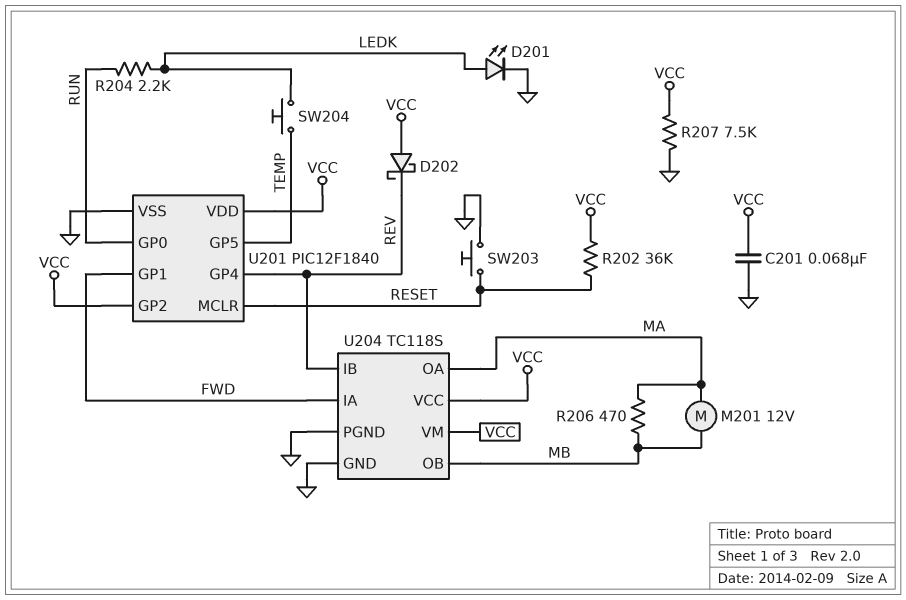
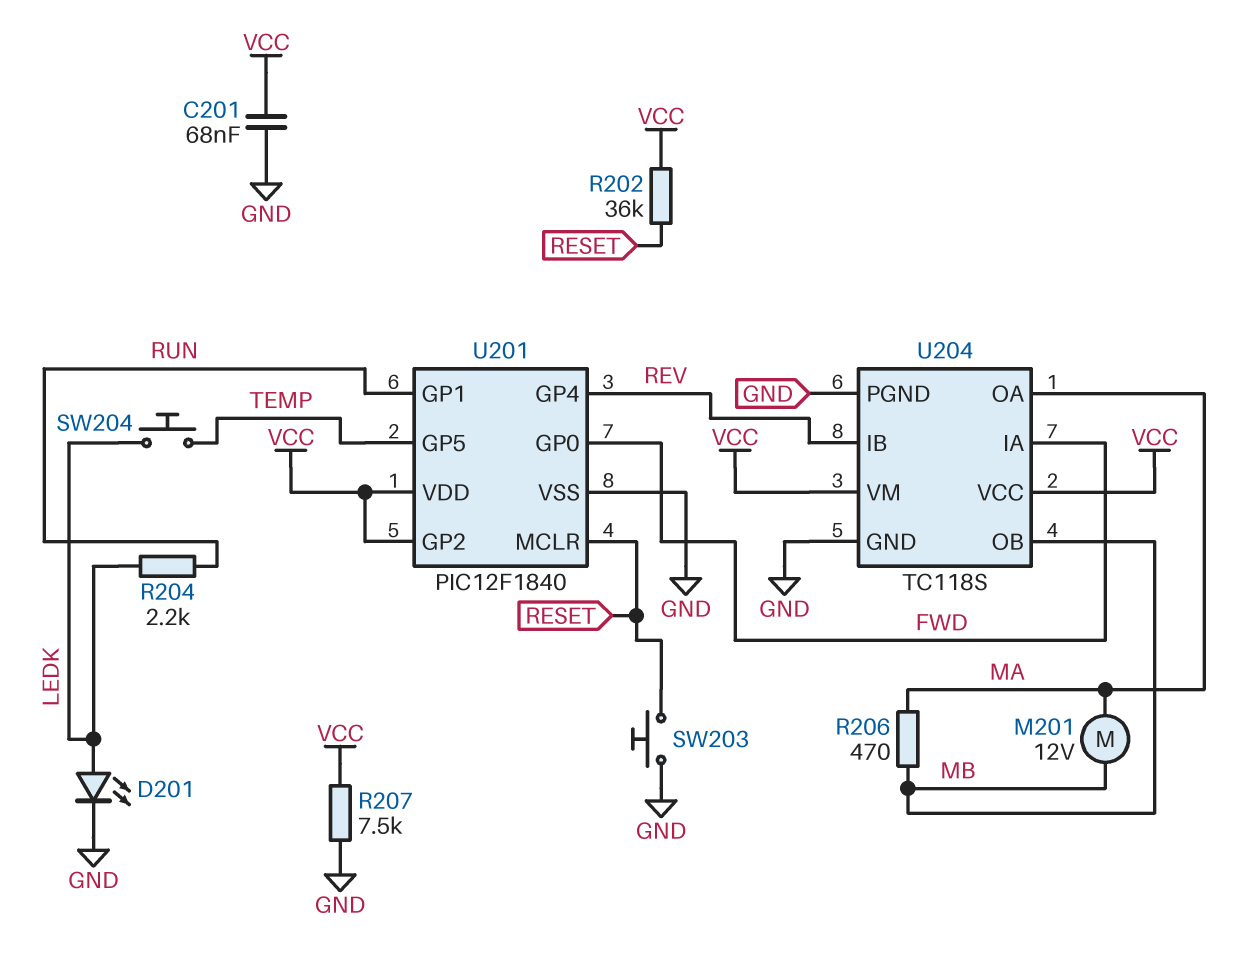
D202: schottky (A VCC, K REV) -> none
U201 pin GP0: RUN -> FWD
U201 pin GP1: FWD -> RUN

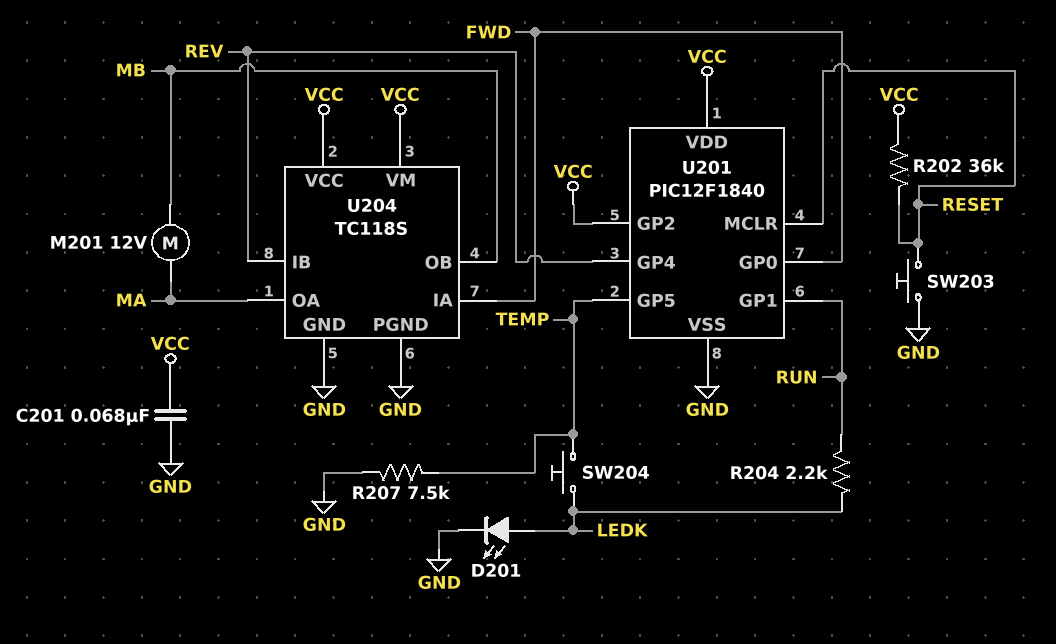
R206: 470 (MA, MB) -> none
R207: 7.5k (GND, VCC) -> 7.5k (GND, TEMP)

